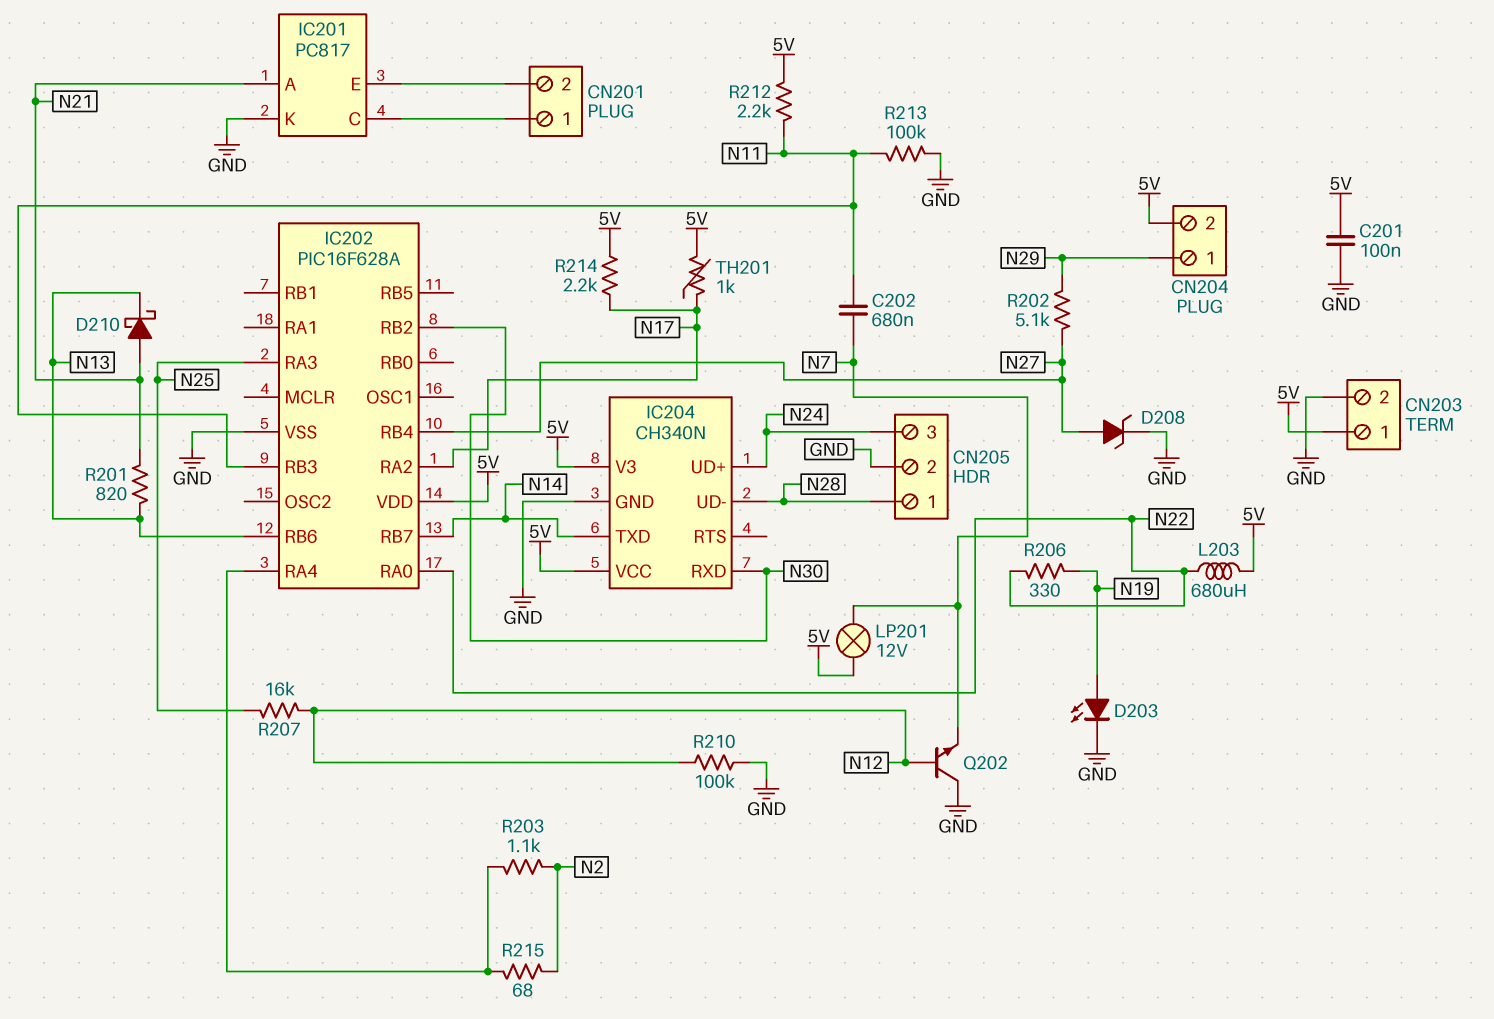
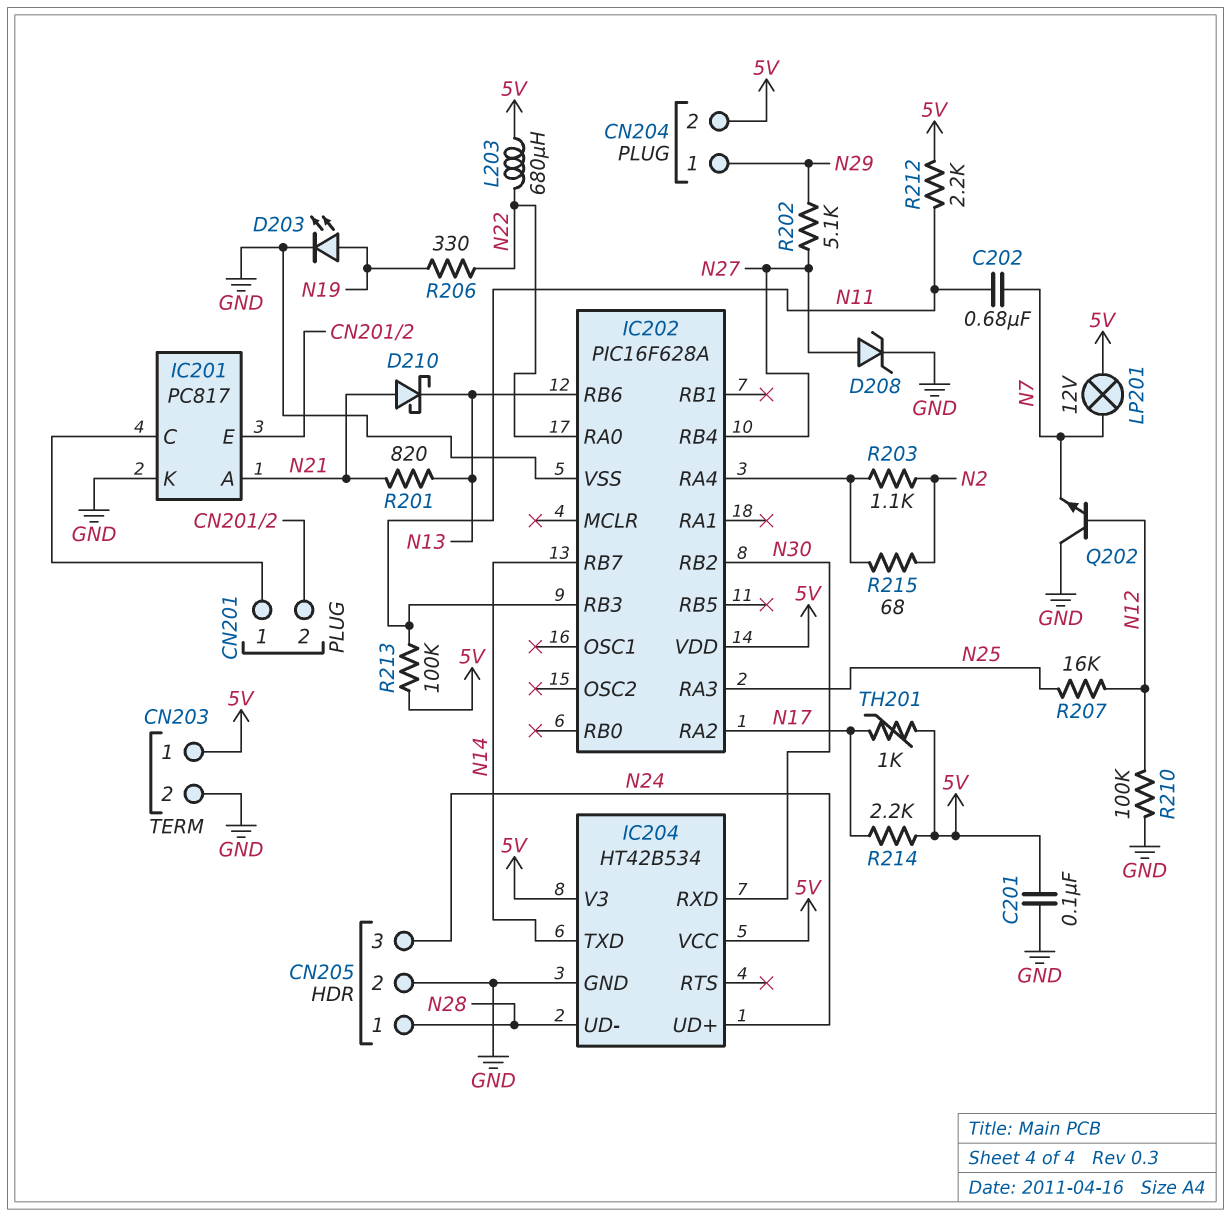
IC204: CH340N -> HT42B534
R213: 100k (GND, N11) -> 100k (5V, N11)

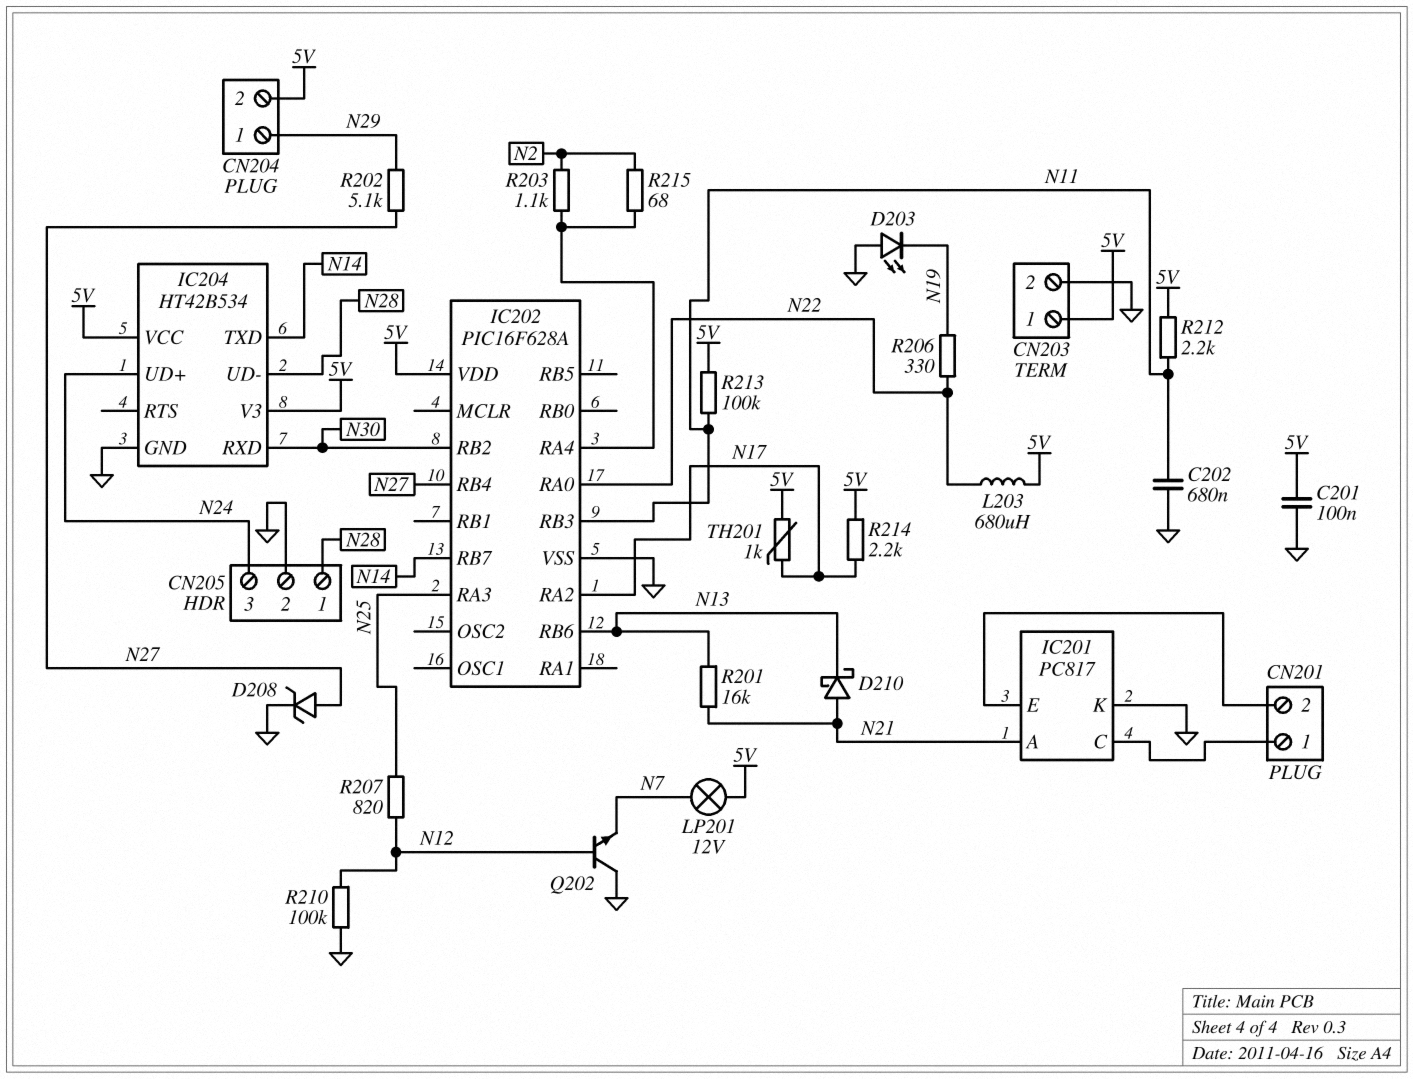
C202: 680nF (N7, N11) -> 680nF (GND, N11)
D203: LED (A N19, K GND) -> LED (A GND, K N19)
R201: 820 (N13, N21) -> 16k (N13, N21)
R207: 16k (N12, N25) -> 820 (N12, N25)

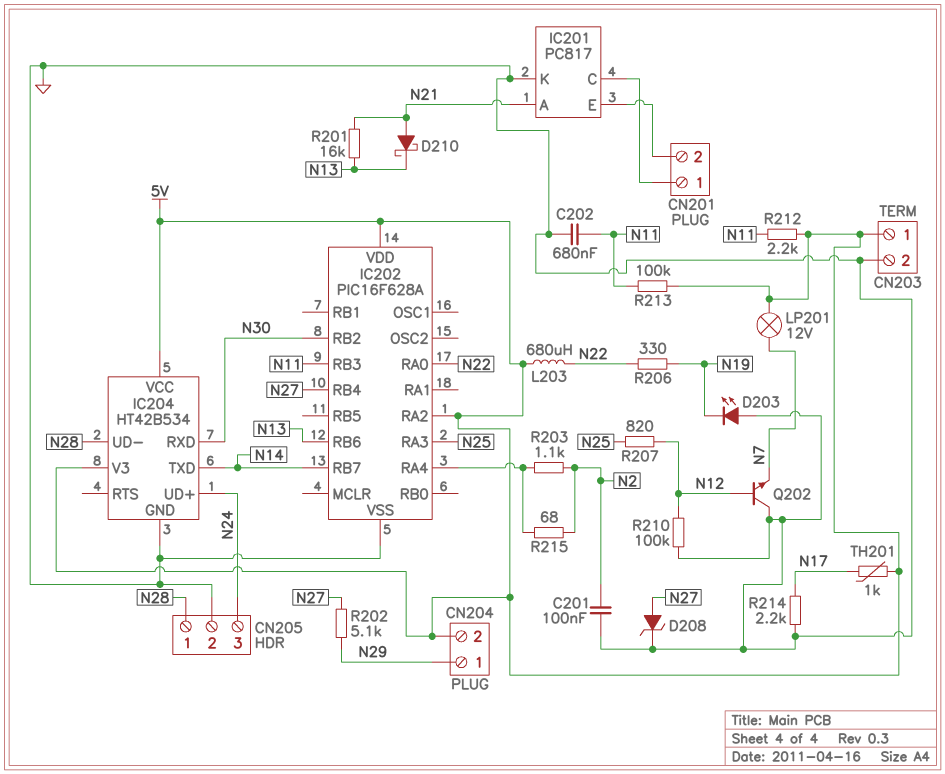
C201: 100nF (5V, GND) -> 100nF (GND, N2)
IC202 pin RA2: N17 -> 5V
R214: 2.2k (5V, N17) -> 2.2k (GND, N17)

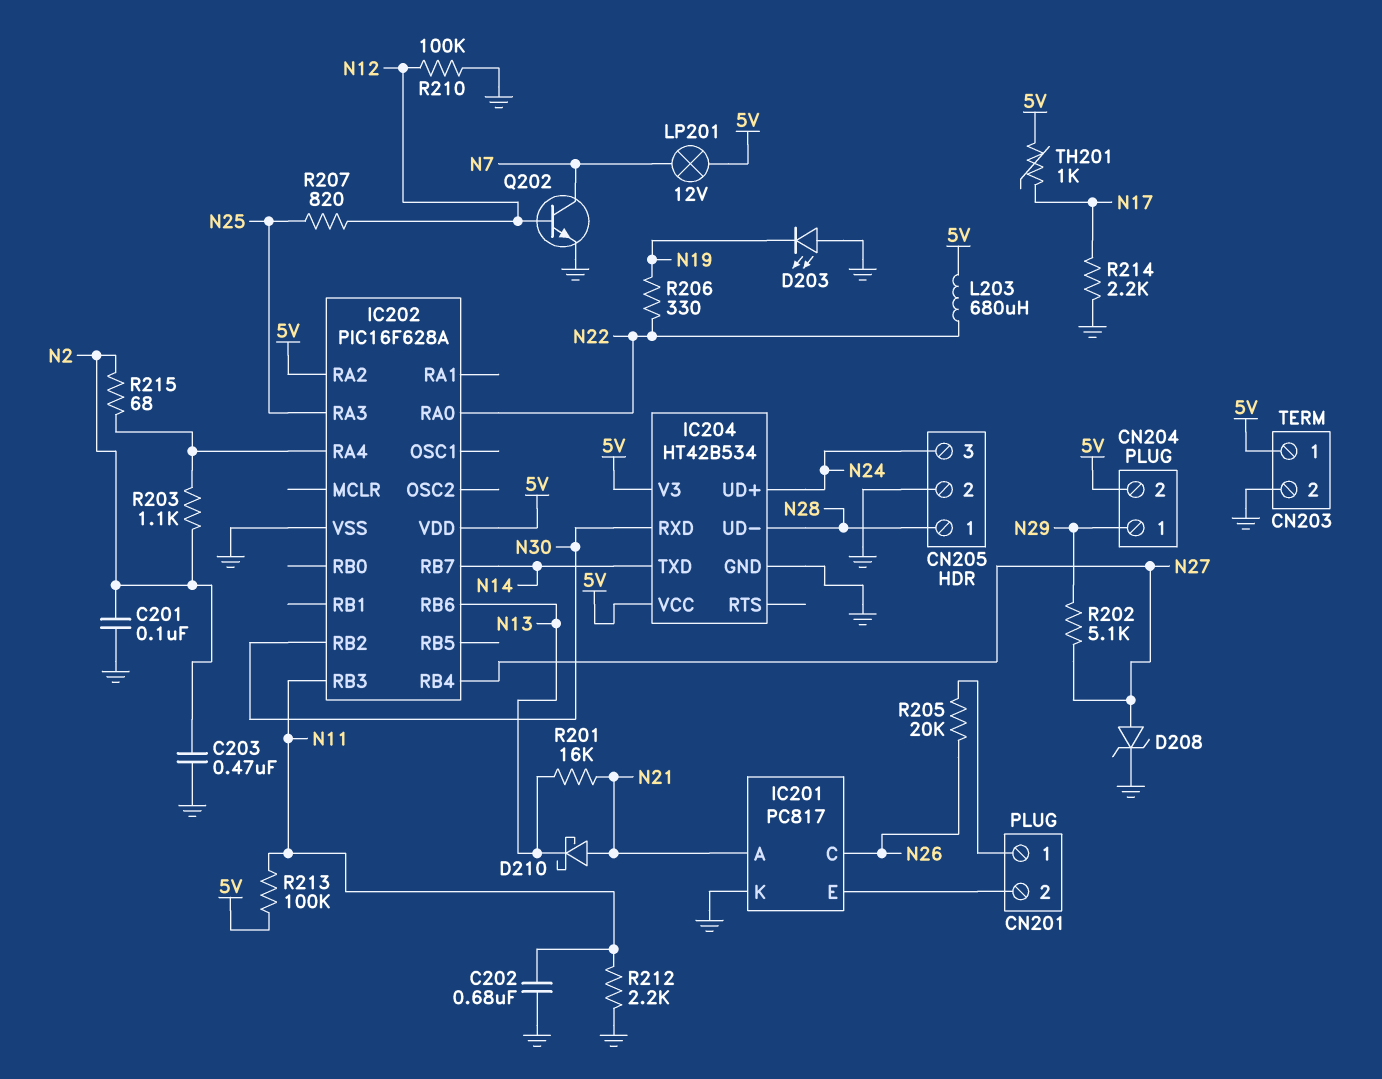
C203: none -> 470nF (GND, N2)
IC201 pin C: CN201/1 -> N26
Q202: NPN (B N12, C GND, E N7) -> NPN (B N12, C N7, E GND)
R205: none -> 20k (CN201/1, N26)
R212: 2.2k (5V, N11) -> 2.2k (GND, N11)

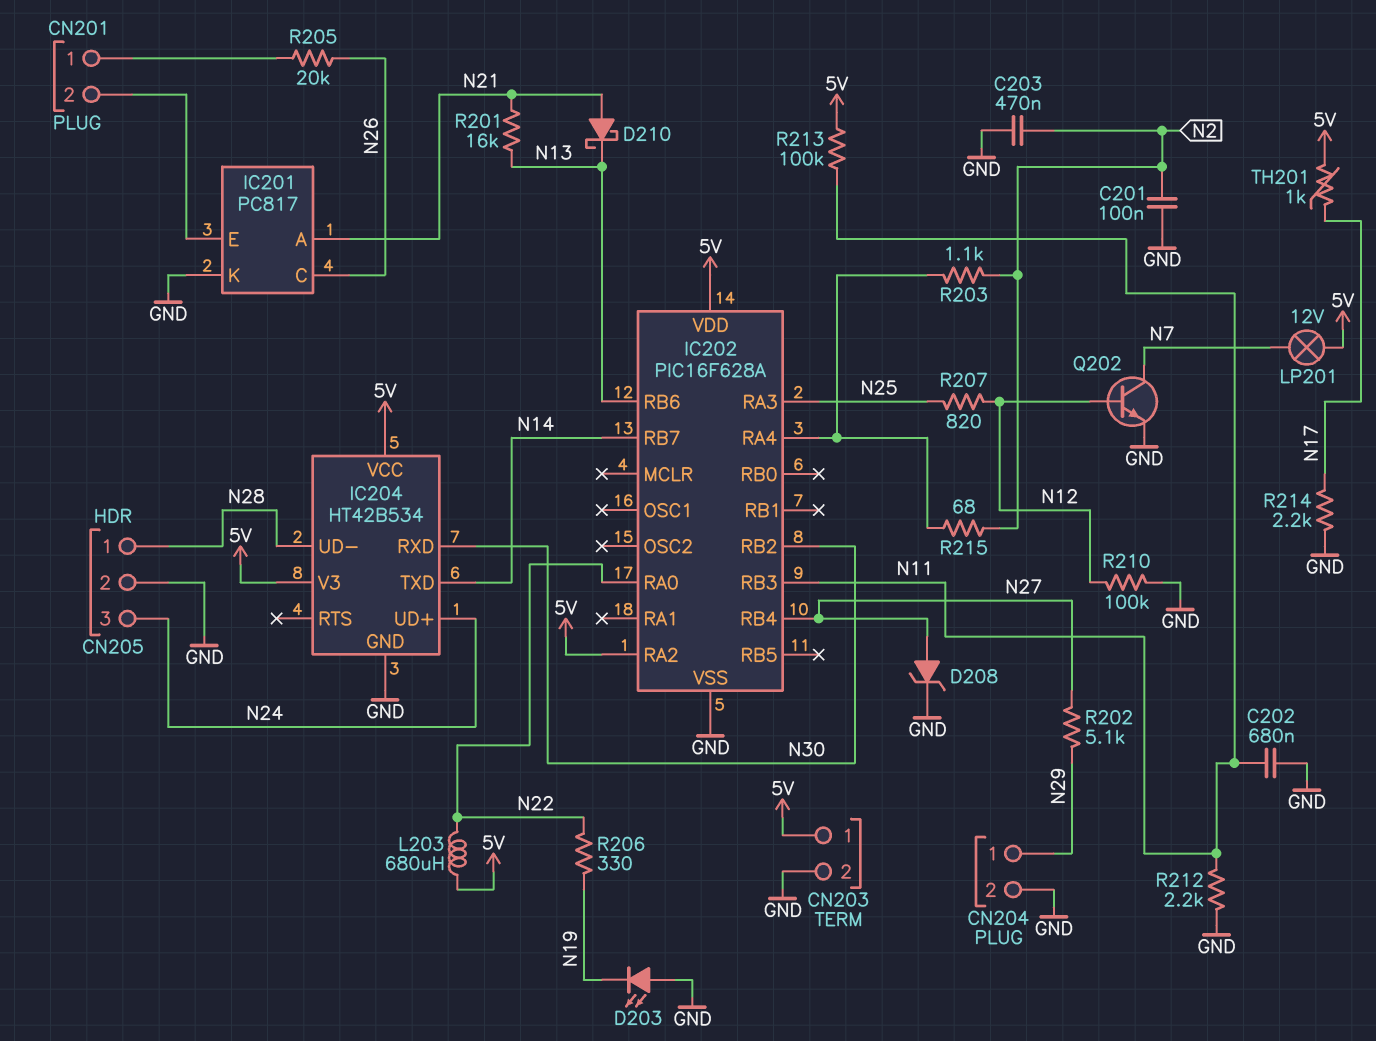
CN204 pin 2: 5V -> GND

